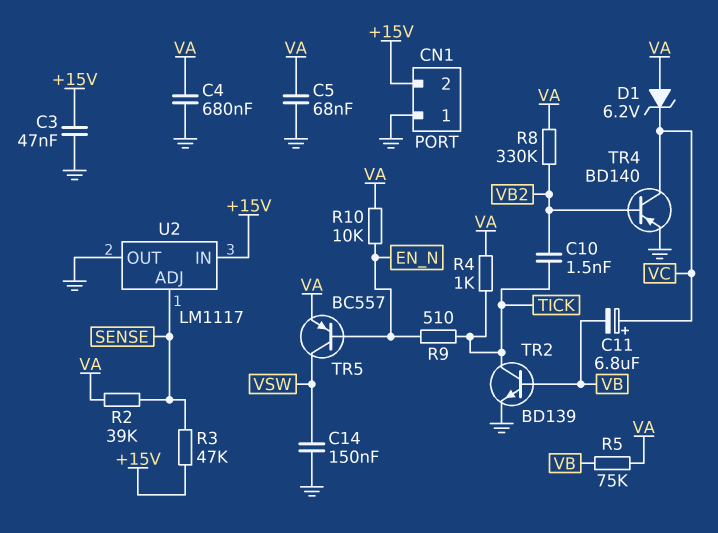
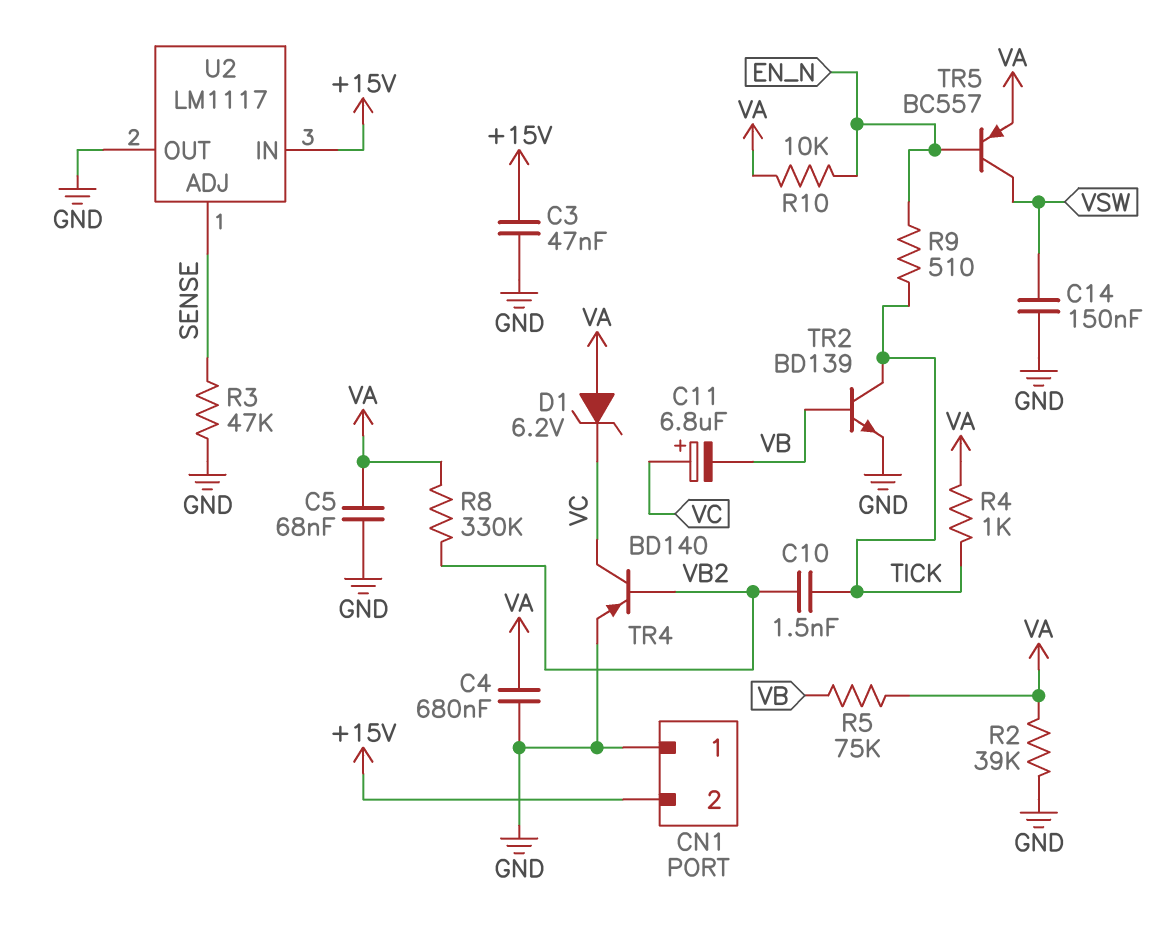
R2: 39k (SENSE, VA) -> 39k (GND, VA)
R3: 47k (+15V, SENSE) -> 47k (GND, SENSE)

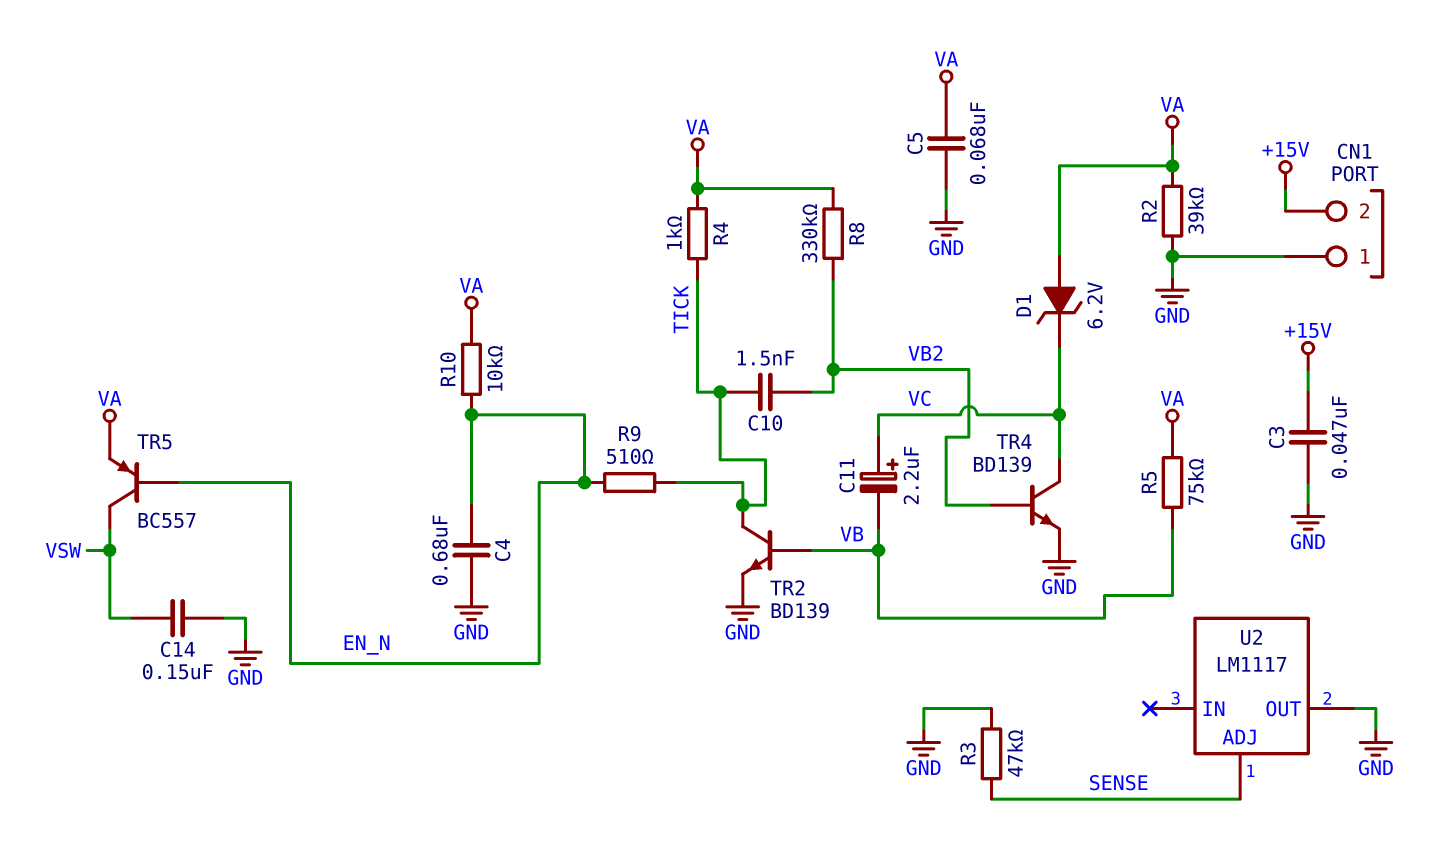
C4: 680nF (GND, VA) -> 680nF (EN_N, GND)
C11: 6.8uF (plus VC, minus VB) -> 2.2uF (plus VC, minus VB)
TR4: PNP BD140 (B VB2, C VC, E GND) -> NPN BD139 (B VB2, C VC, E GND)
U2 pin IN: +15V -> none

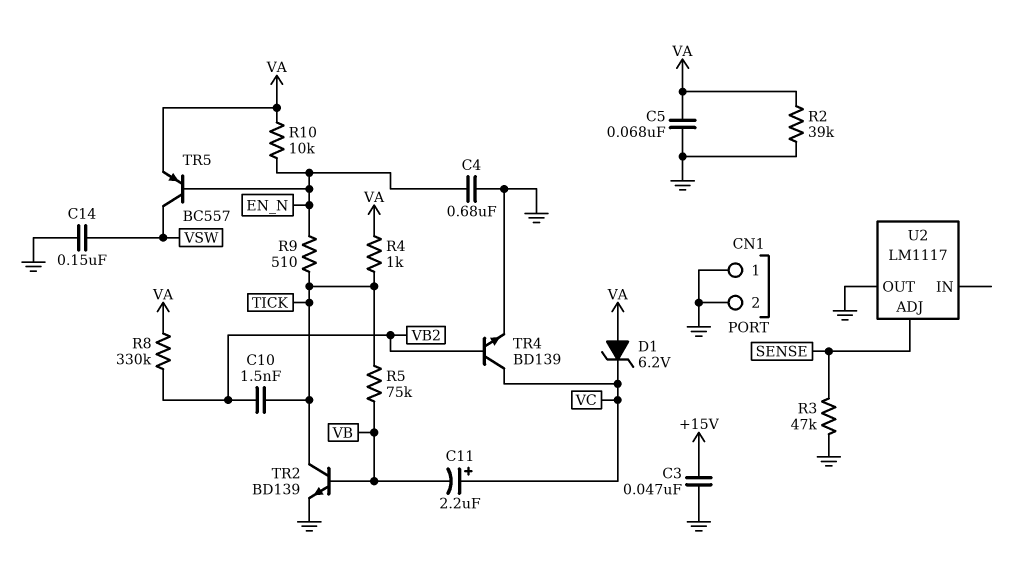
CN1 pin 2: +15V -> GND
R5: 75k (VA, VB) -> 75k (TICK, VB)

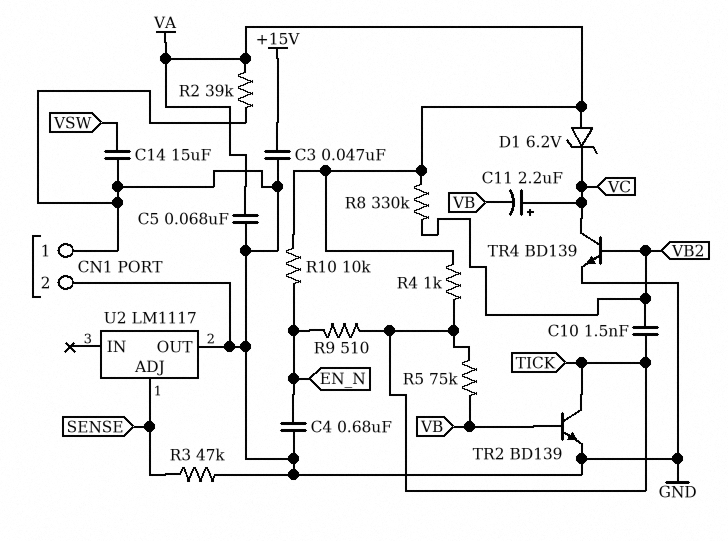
C14: 150nF (GND, VSW) -> 15uF (GND, VSW)
TR5: PNP BC557 (B EN_N, C VSW, E VA) -> none

